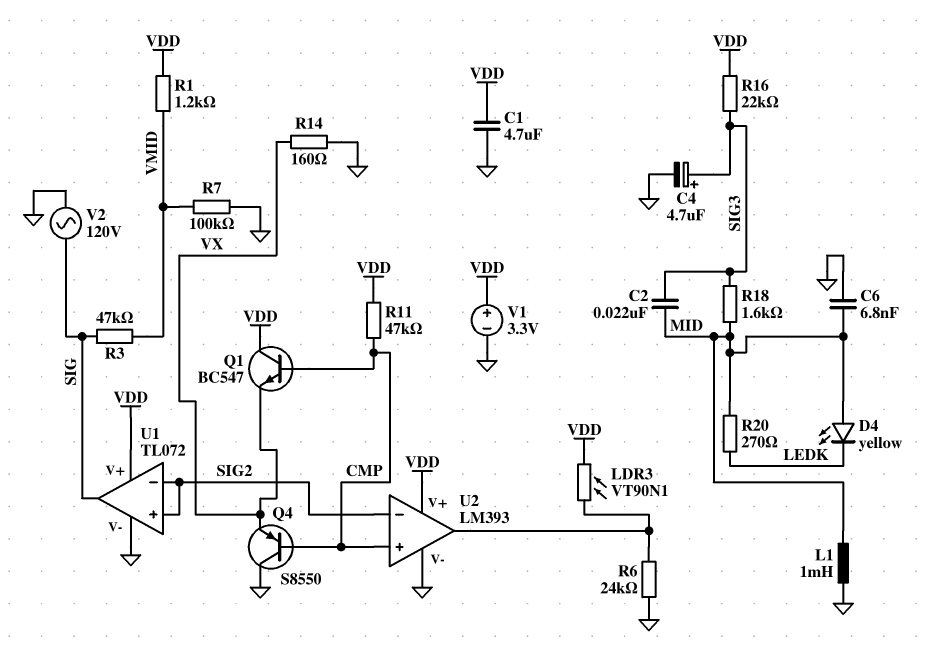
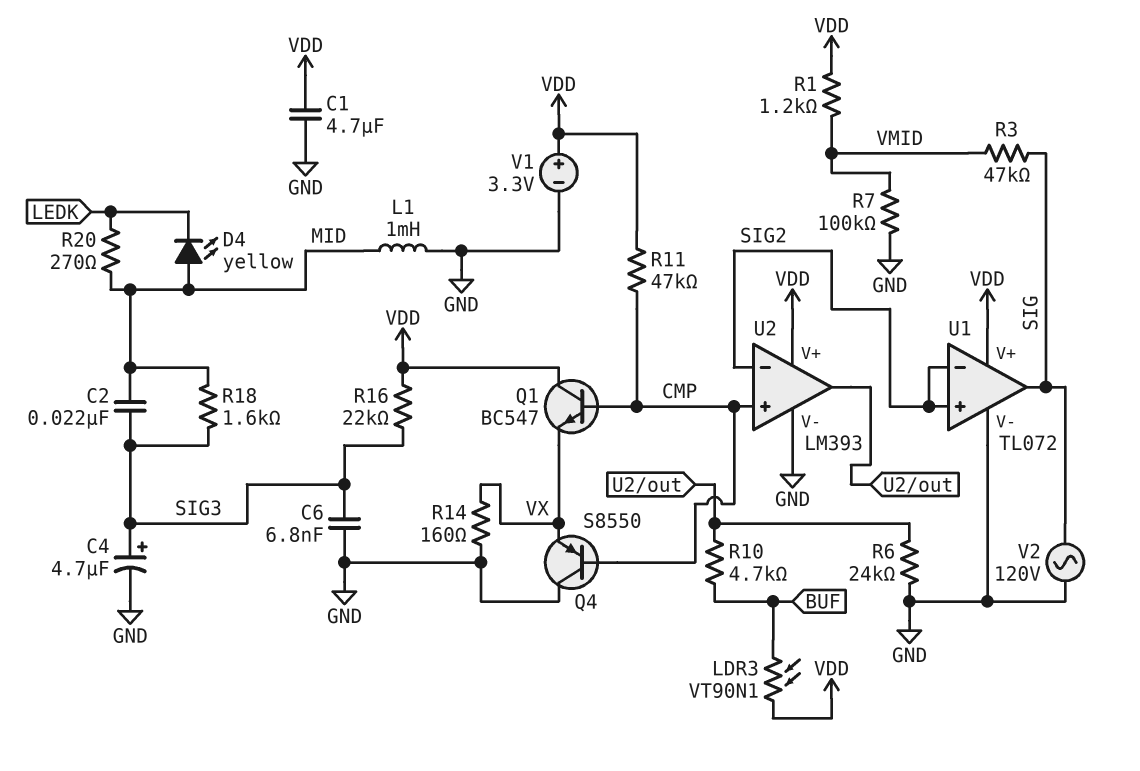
C6: 6.8nF (GND, MID) -> 6.8nF (GND, SIG3)
LDR3: VT90N1 (U2/out, VDD) -> VT90N1 (BUF, VDD)
R10: none -> 4.7k (BUF, U2/out)

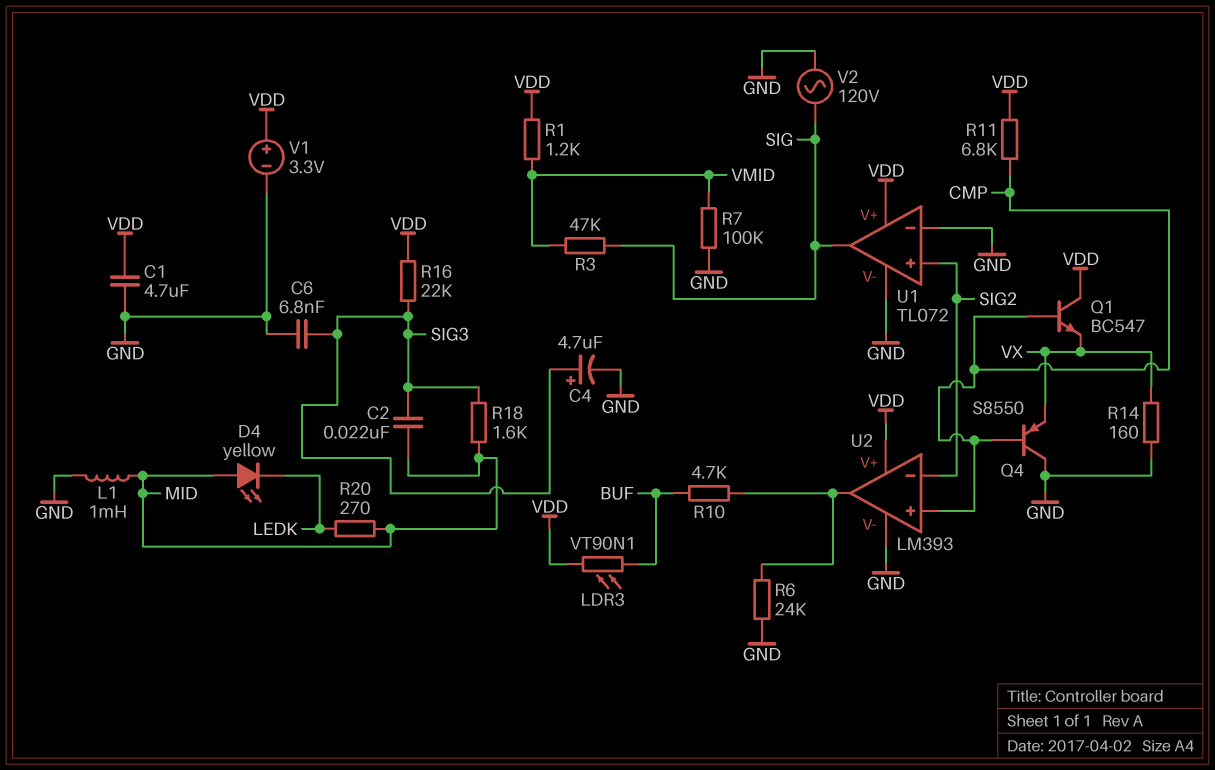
R11: 47k (CMP, VDD) -> 6.8k (CMP, VDD)
U1 pin in-: SIG2 -> GND

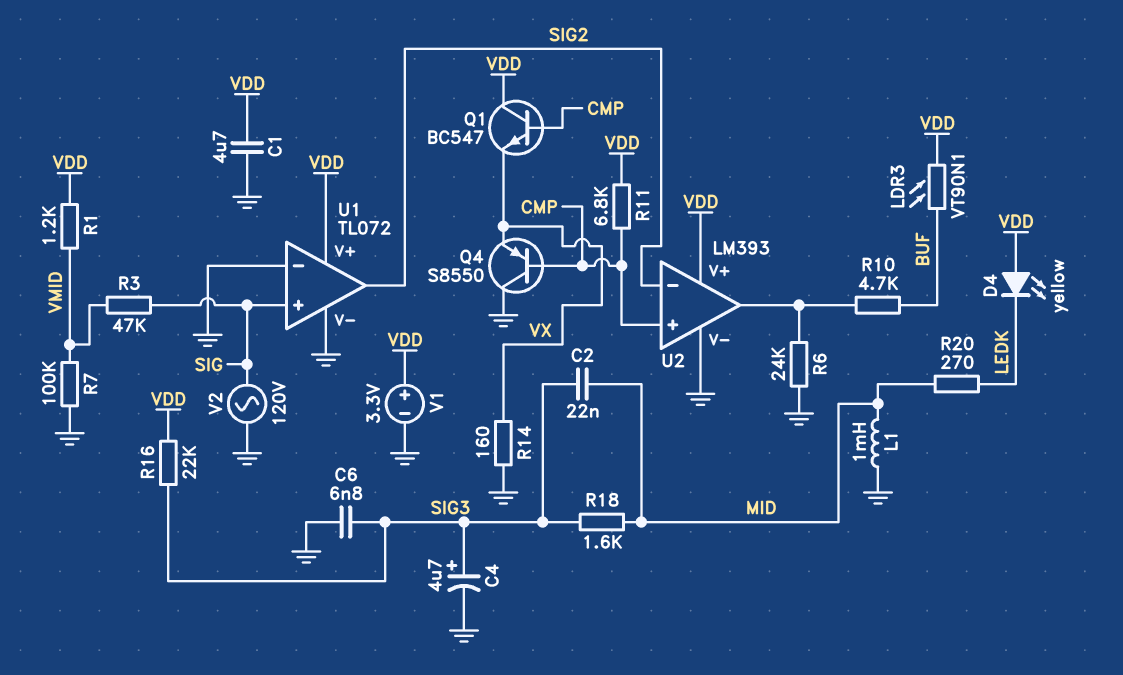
D4: LED yellow (A MID, K LEDK) -> LED yellow (A VDD, K LEDK)
U1 pin in+: SIG2 -> SIG
U1 pin out: SIG -> SIG2

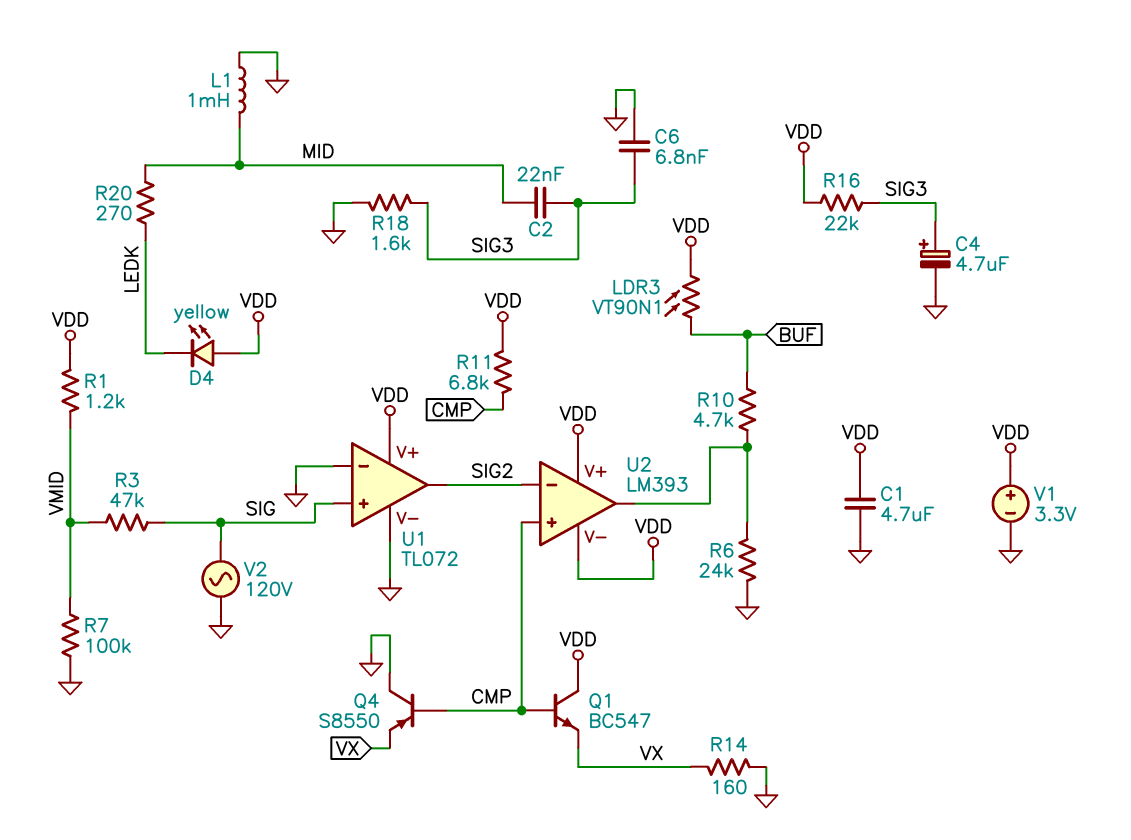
R18: 1.6k (MID, SIG3) -> 1.6k (GND, SIG3)
U2 pin V-: GND -> VDD

